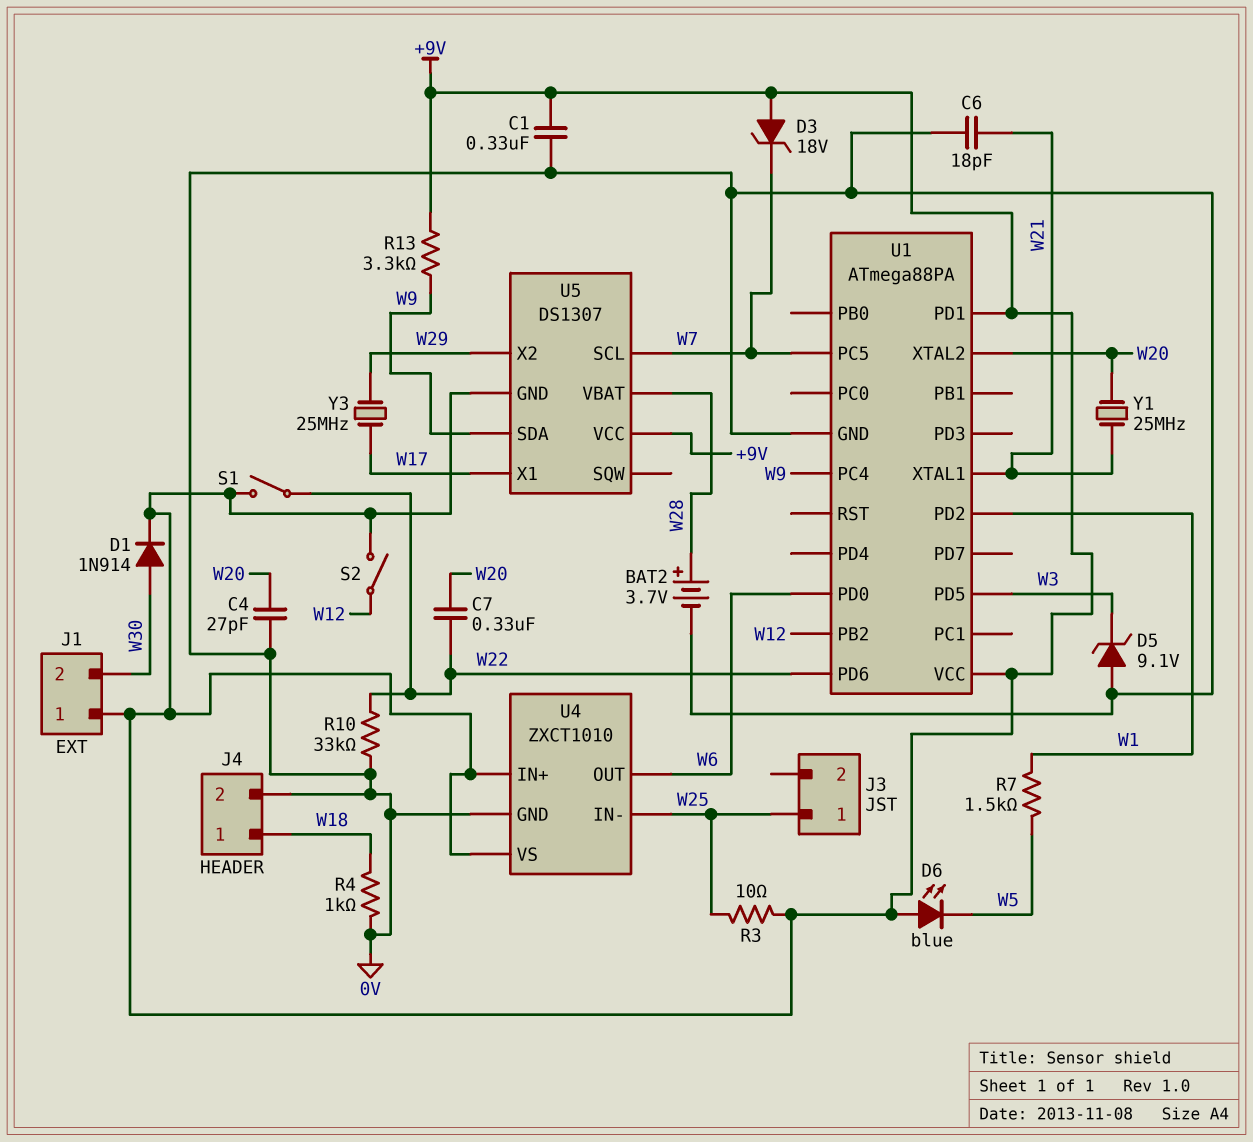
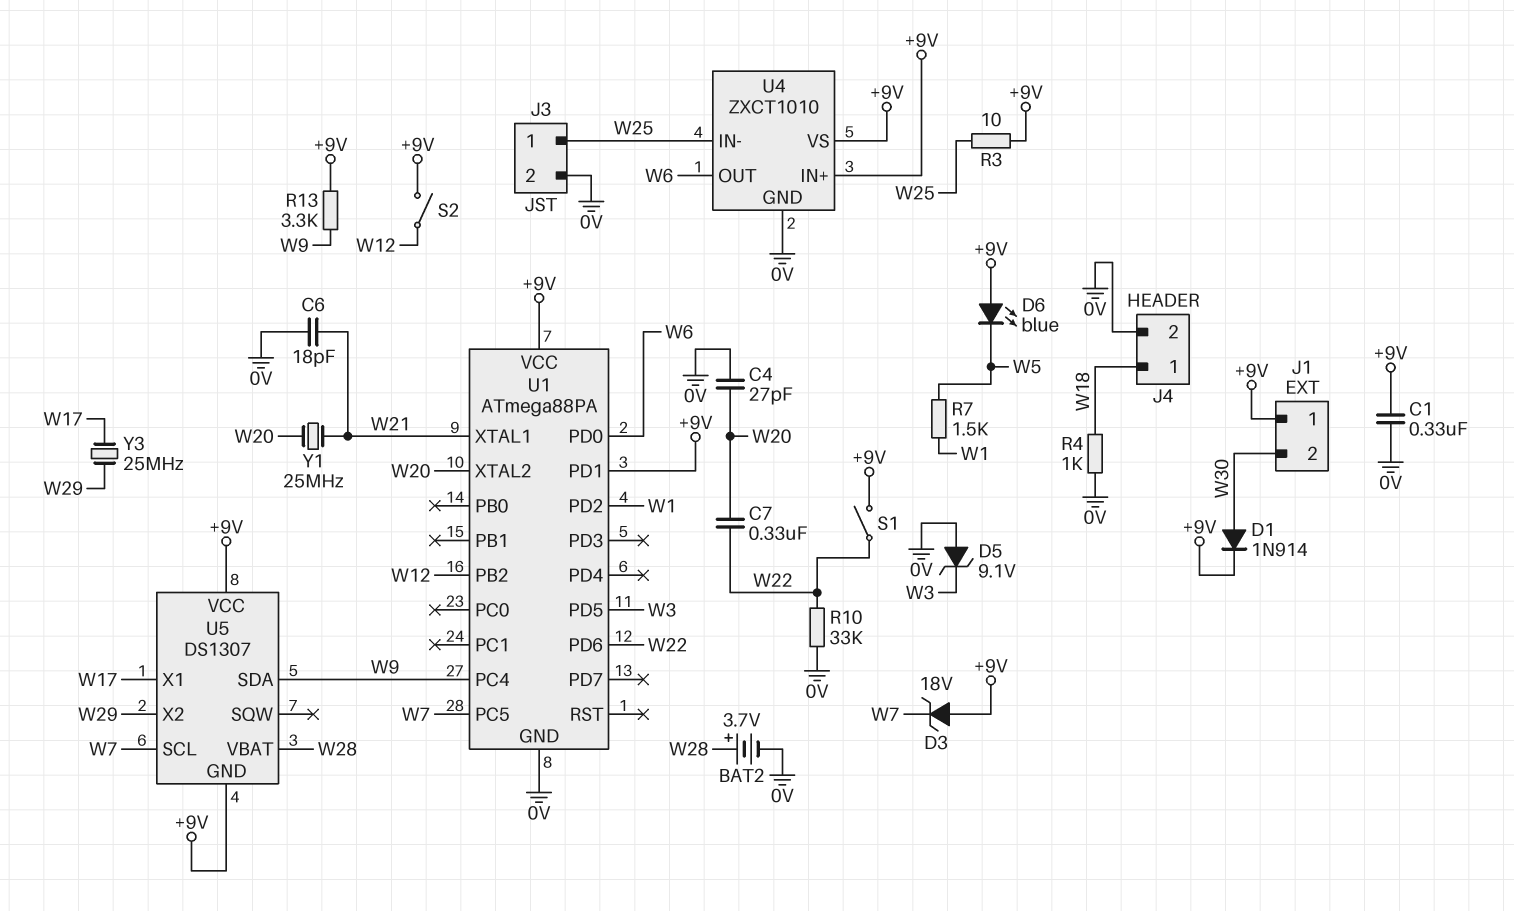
J3 pin 2: none -> 0V

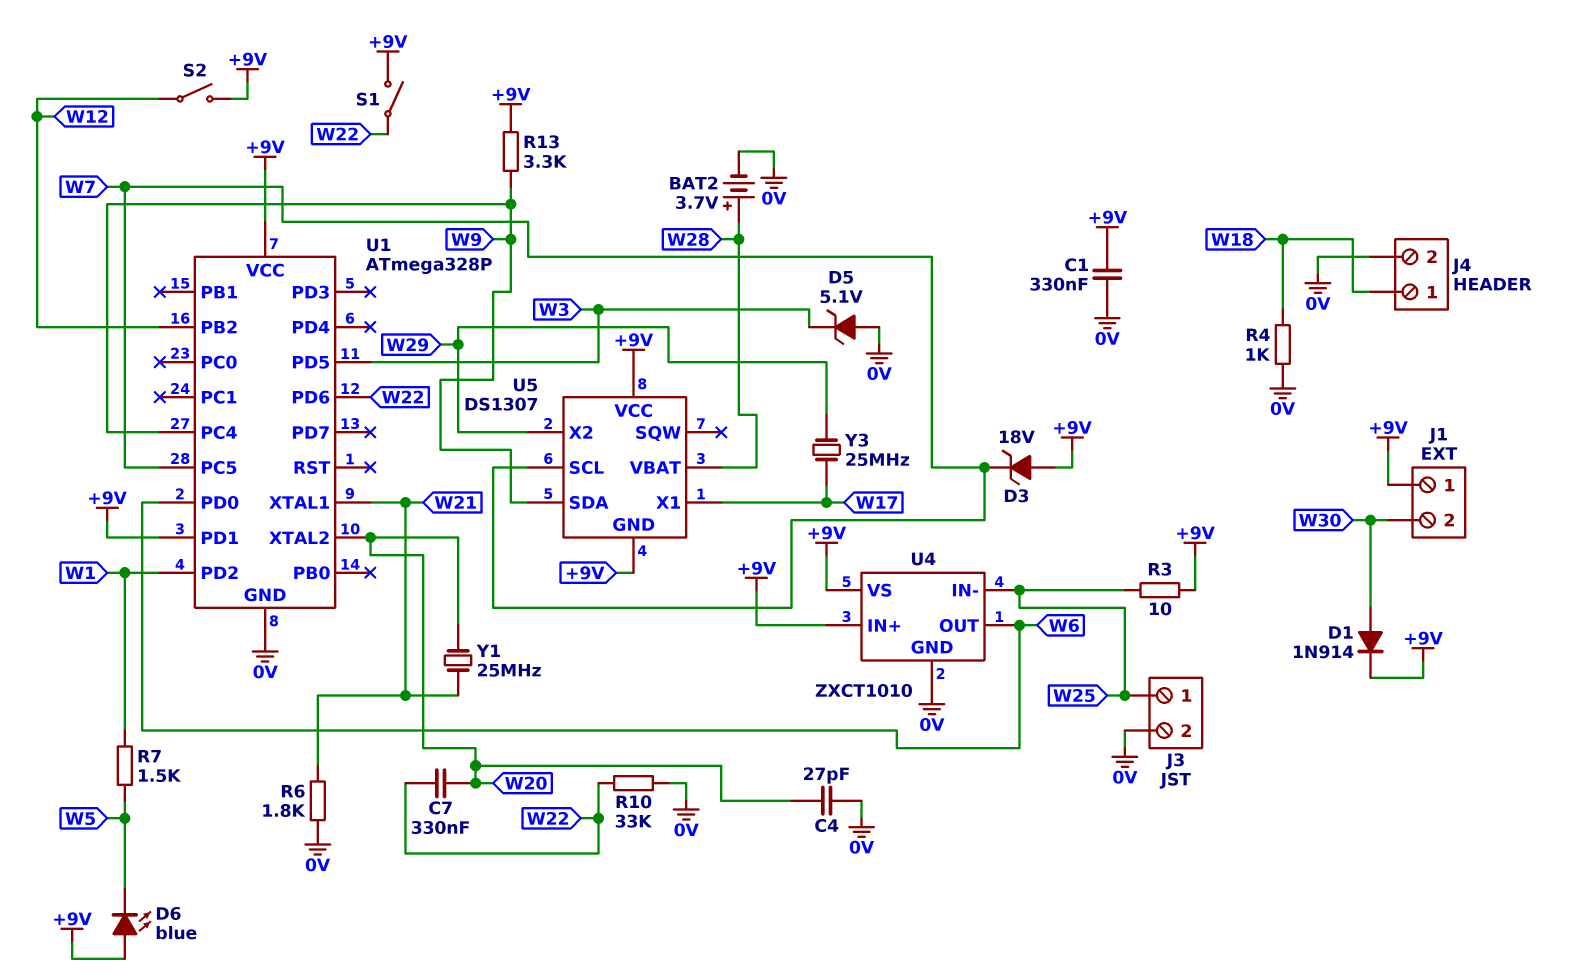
C6: 18pF (0V, W21) -> none
D5: zener 9.1V (A 0V, K W3) -> zener 5.1V (A 0V, K W3)
R6: none -> 1.8k (0V, W21)
U1: ATmega88PA -> ATmega328P

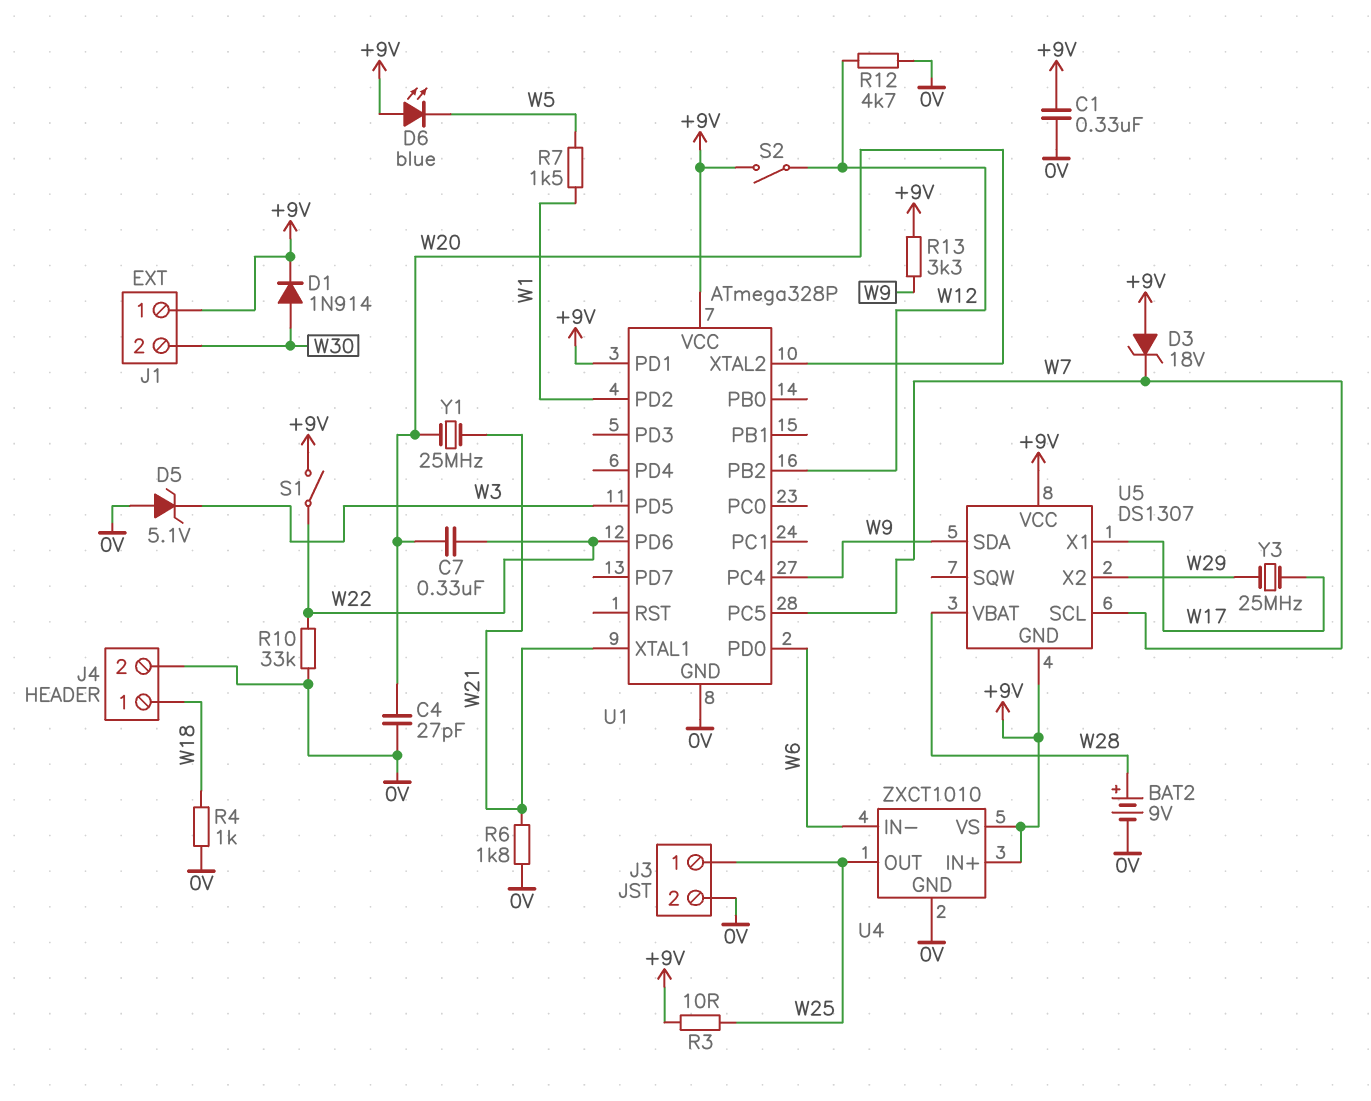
BAT2: 3.7V (plus W28, minus 0V) -> 9V (plus W28, minus 0V)
R12: none -> 4.7k (0V, W12)
U4 pin IN-: W25 -> W6
U4 pin OUT: W6 -> W25

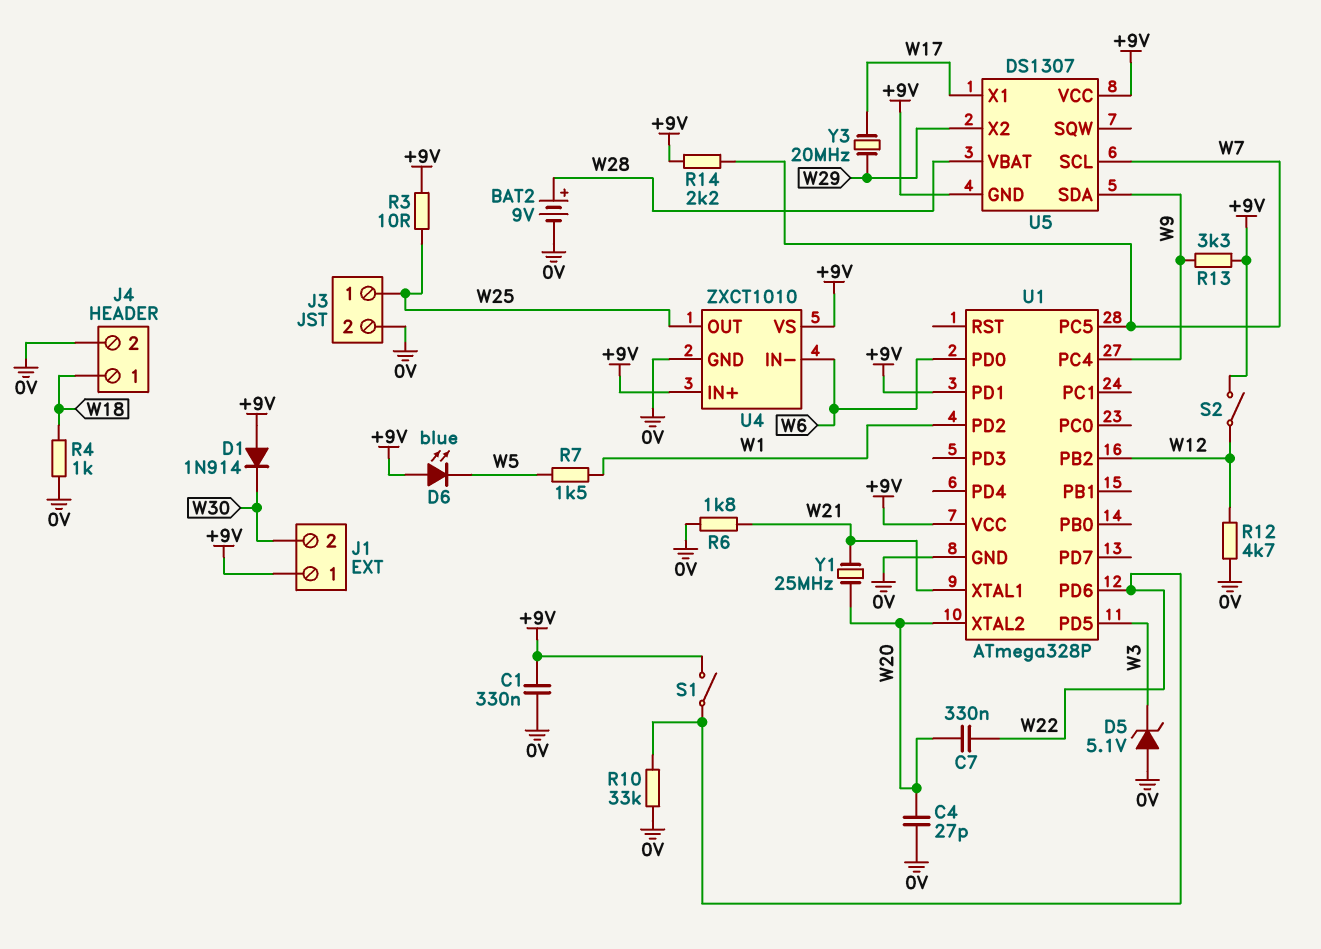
D1: diode 1N914 (A W30, K +9V) -> diode 1N914 (A +9V, K W30)
D3: zener 18V (A +9V, K W7) -> none
R14: none -> 2.2k (+9V, W7)
Y3: 25MHz (W17, W29) -> 20MHz (W17, W29)

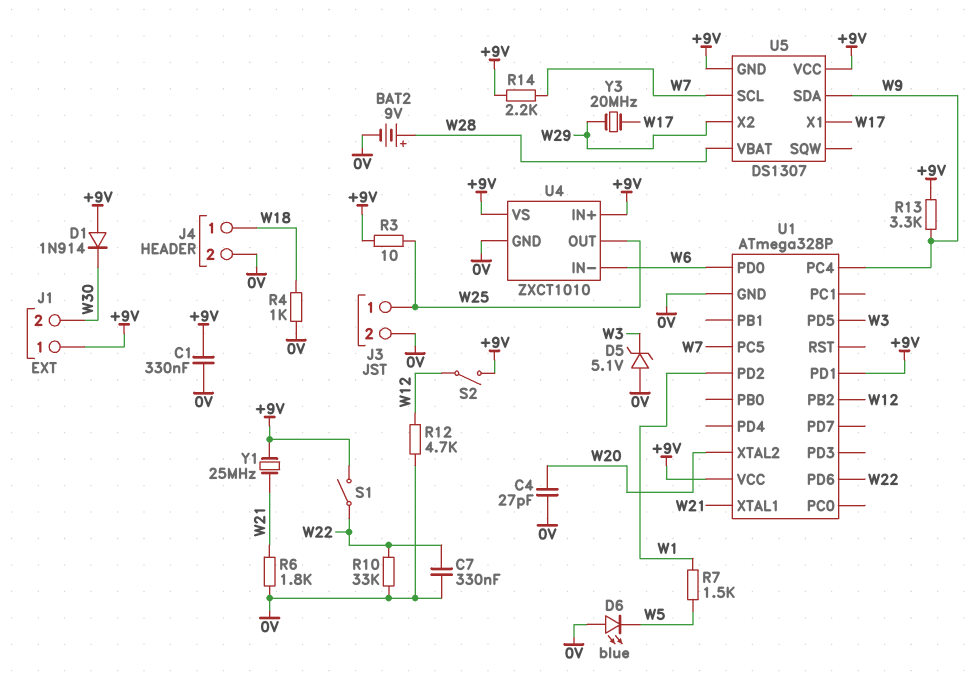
C7: 330nF (W20, W22) -> 330nF (0V, W22)
D6: LED blue (A +9V, K W5) -> LED blue (A 0V, K W5)
Y1: 25MHz (W20, W21) -> 25MHz (+9V, W21)

